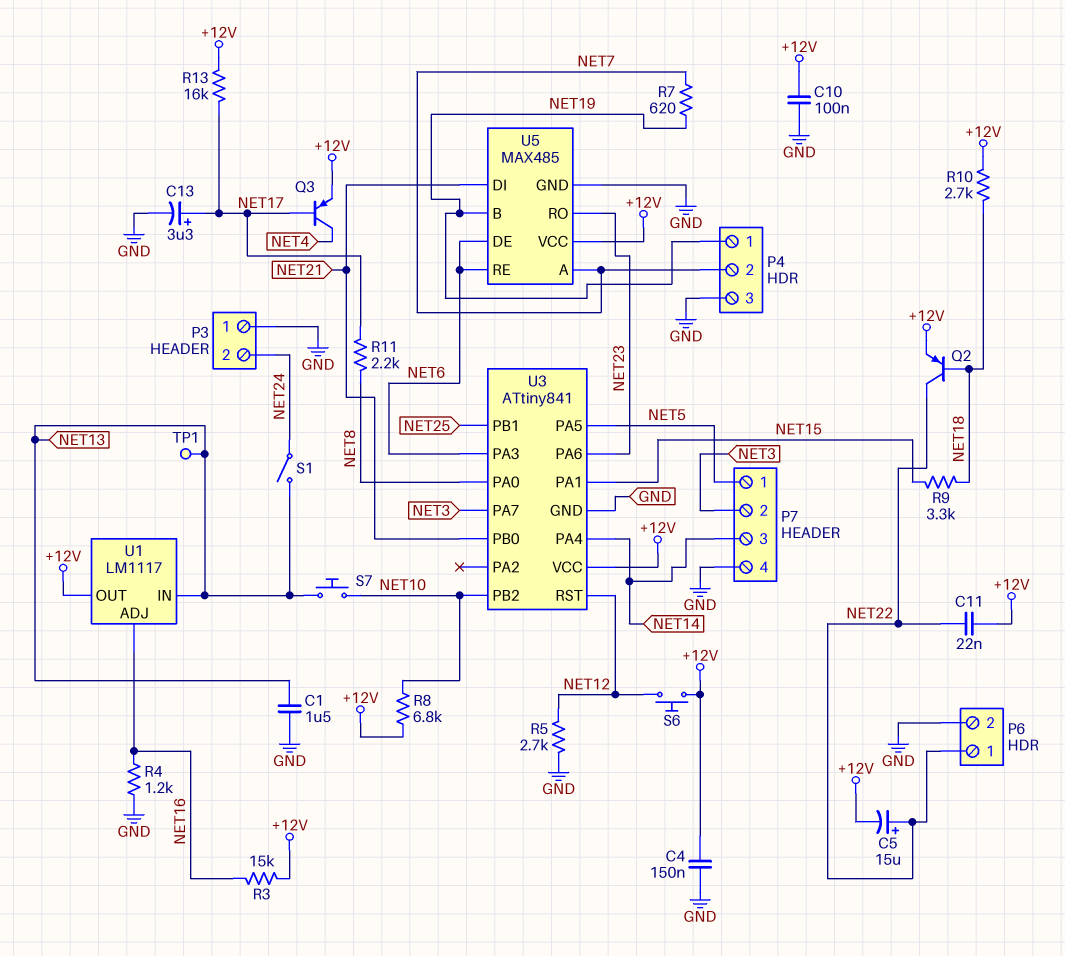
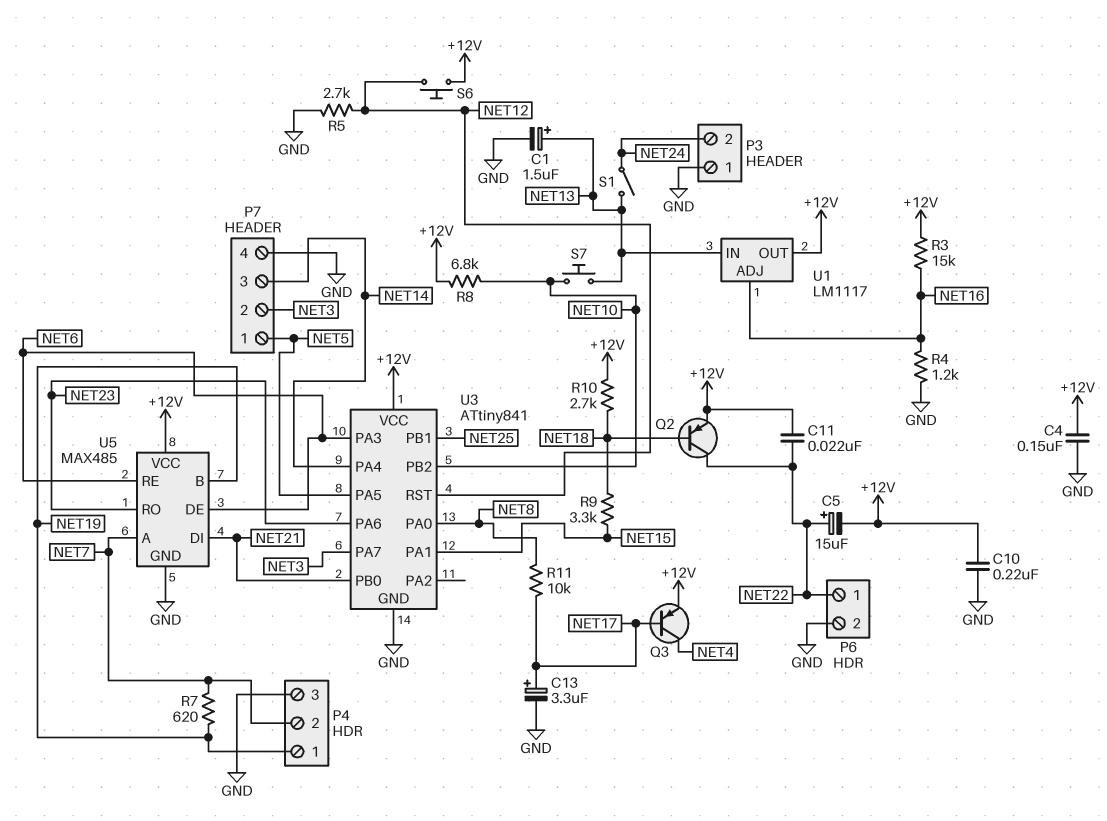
C1: 1.5uF (GND, NET13) -> 1.5uF (plus NET13, minus GND)
C10: 100nF (+12V, GND) -> 220nF (+12V, GND)
R11: 2.2k (NET8, NET17) -> 10k (NET8, NET17)
R13: 16k (+12V, NET17) -> none
TP1: test point (NET13) -> none

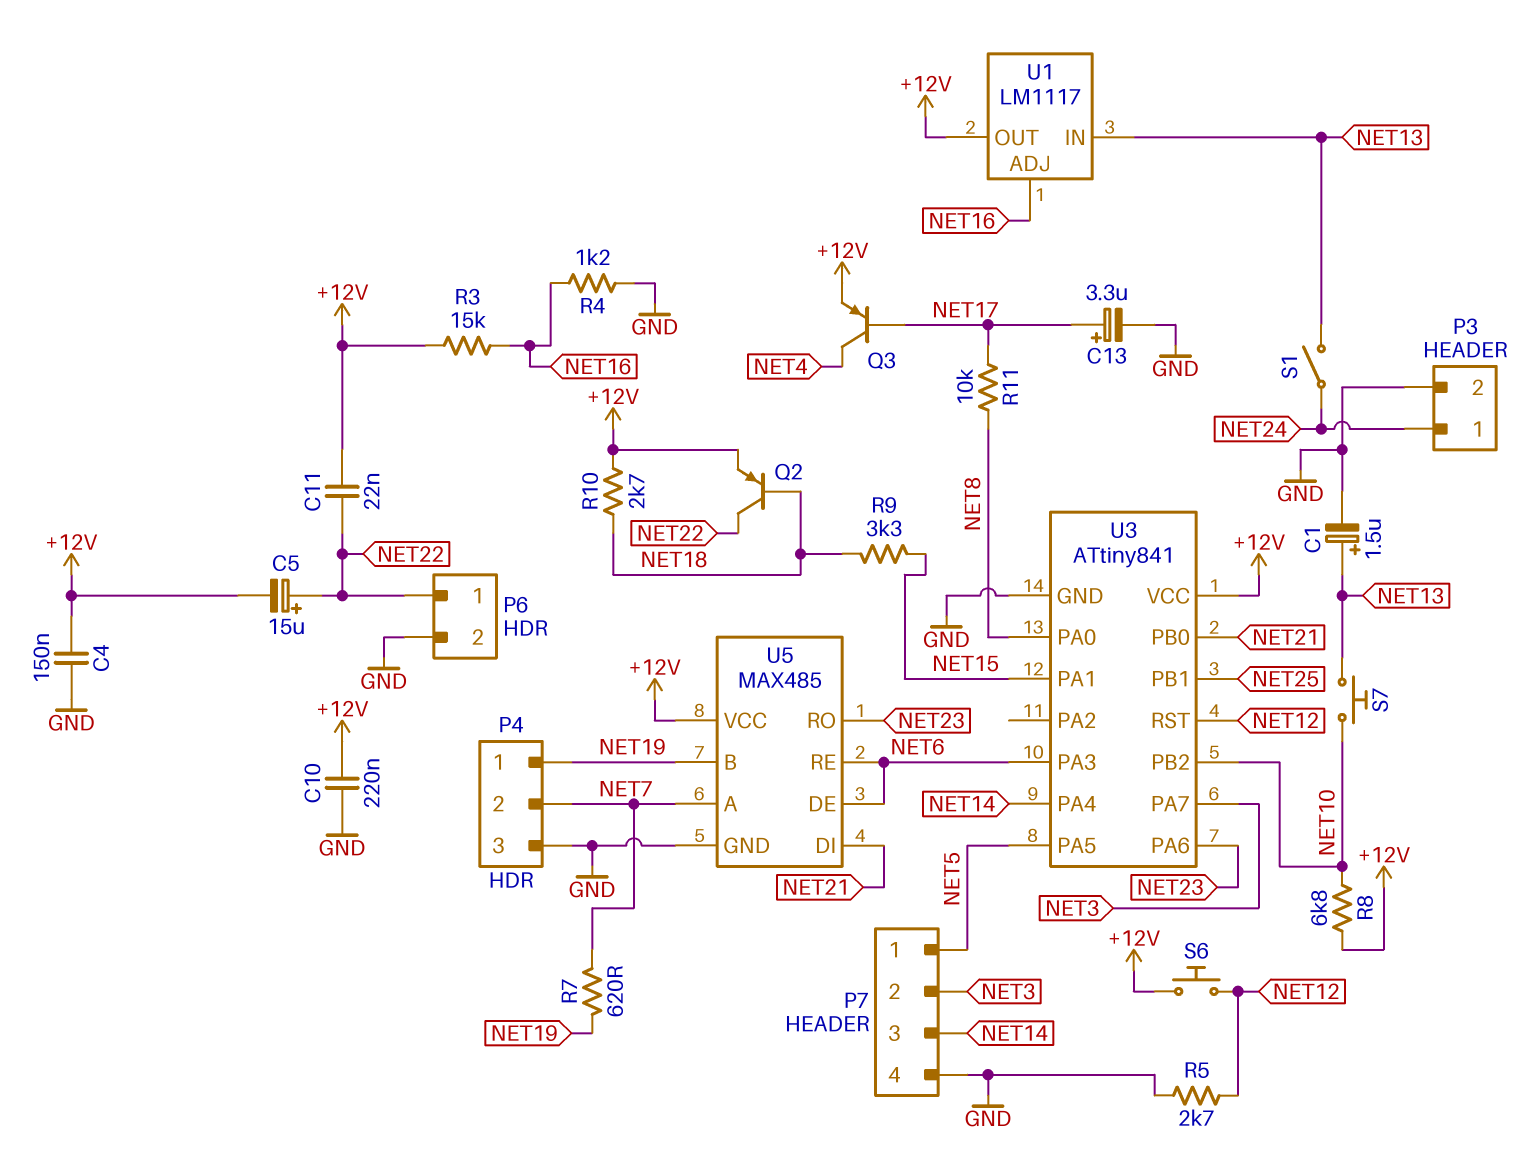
P3 pin 1: GND -> NET24
P3 pin 2: NET24 -> GND

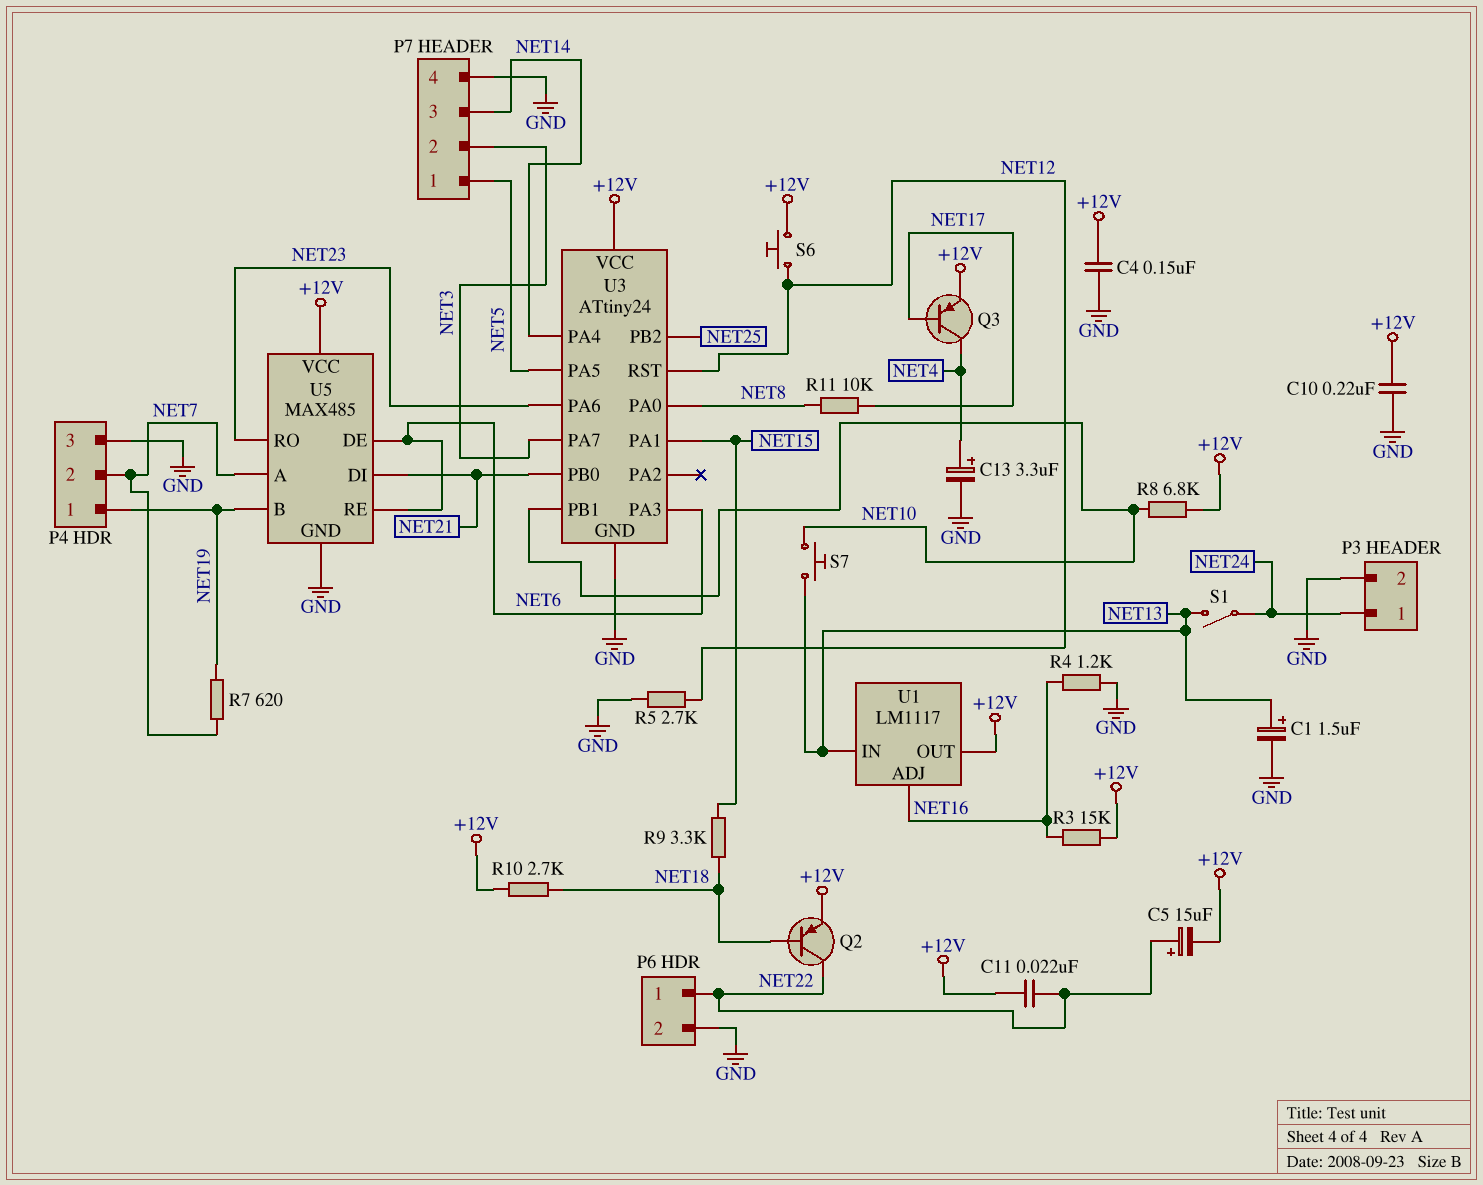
C13: 3.3uF (plus NET17, minus GND) -> 3.3uF (plus NET4, minus GND)
U3: ATtiny841 -> ATtiny24
U3 pin PB1: NET25 -> NET10
U3 pin PB2: NET10 -> NET25

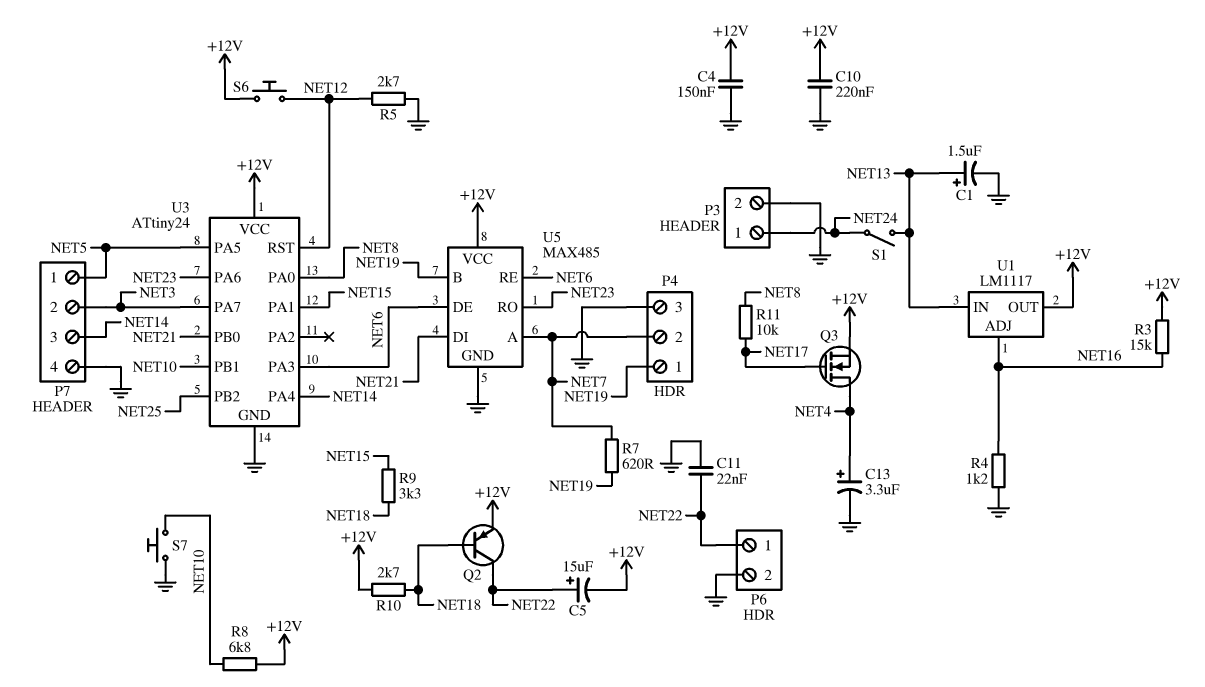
C11: 22nF (+12V, NET22) -> 22nF (GND, NET22)
Q3: PNP (B NET17, C NET4, E +12V) -> NMOS (G NET17, D NET4, S +12V)
S7: button (NET10, NET13) -> button (GND, NET10)

